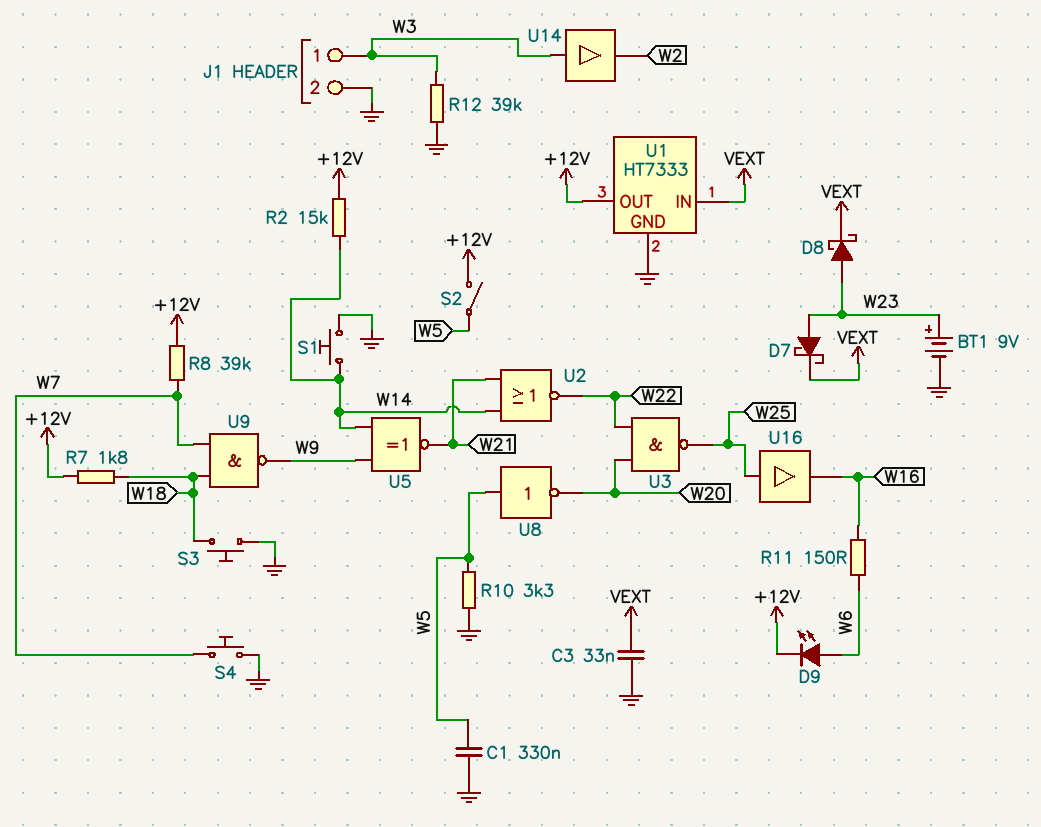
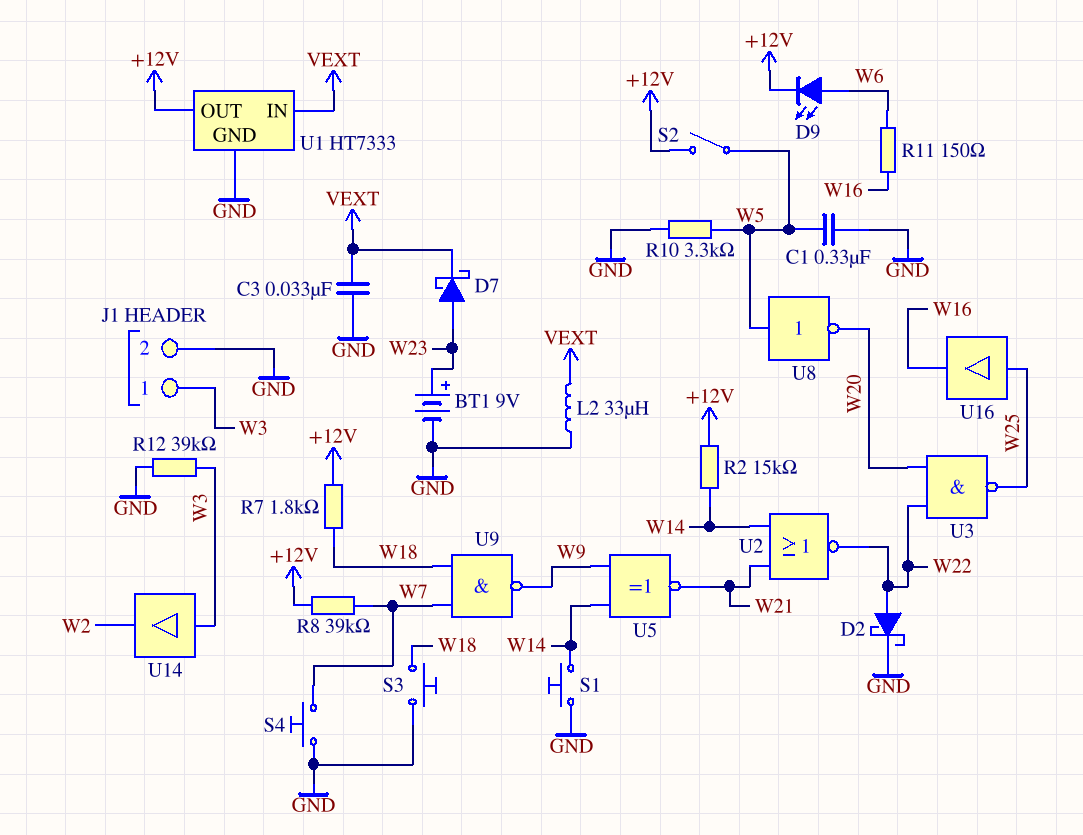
D2: none -> schottky (A W22, K GND)
D8: schottky (A W23, K VEXT) -> none
L2: none -> 33uH (GND, VEXT)

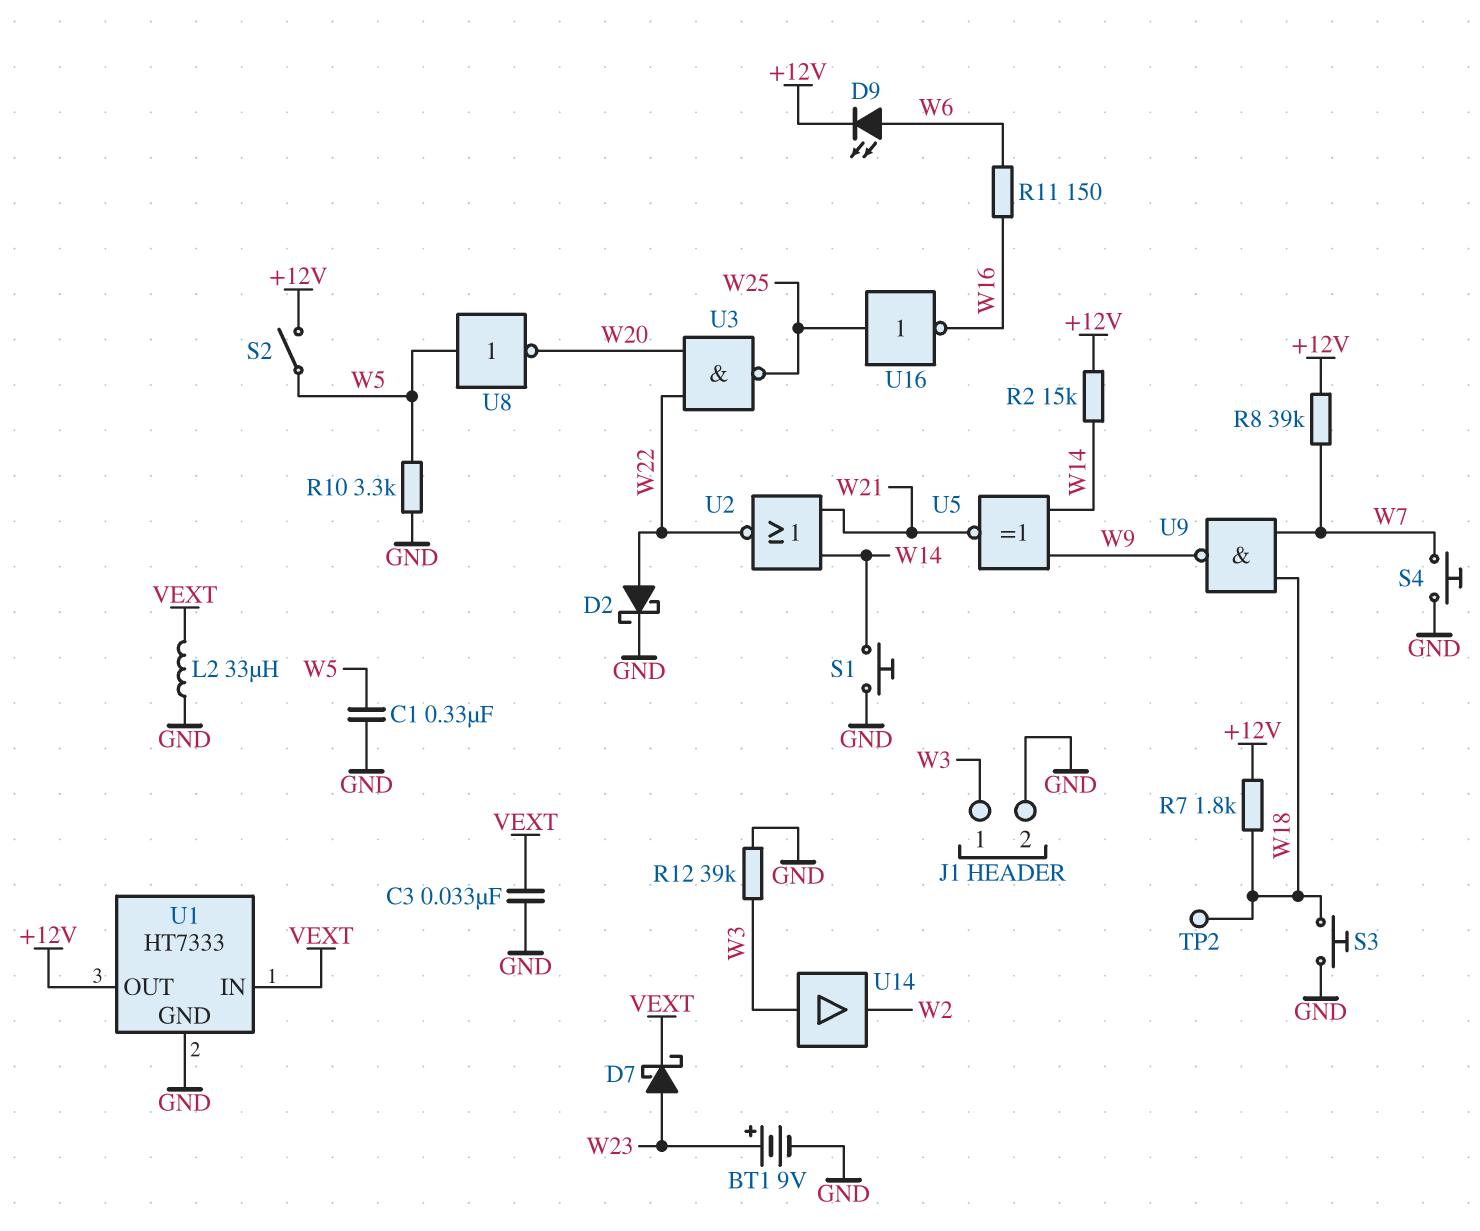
TP2: none -> test point (W18)
U16: buffer (in W25, out W16) -> NOT (in W25, out W16)

